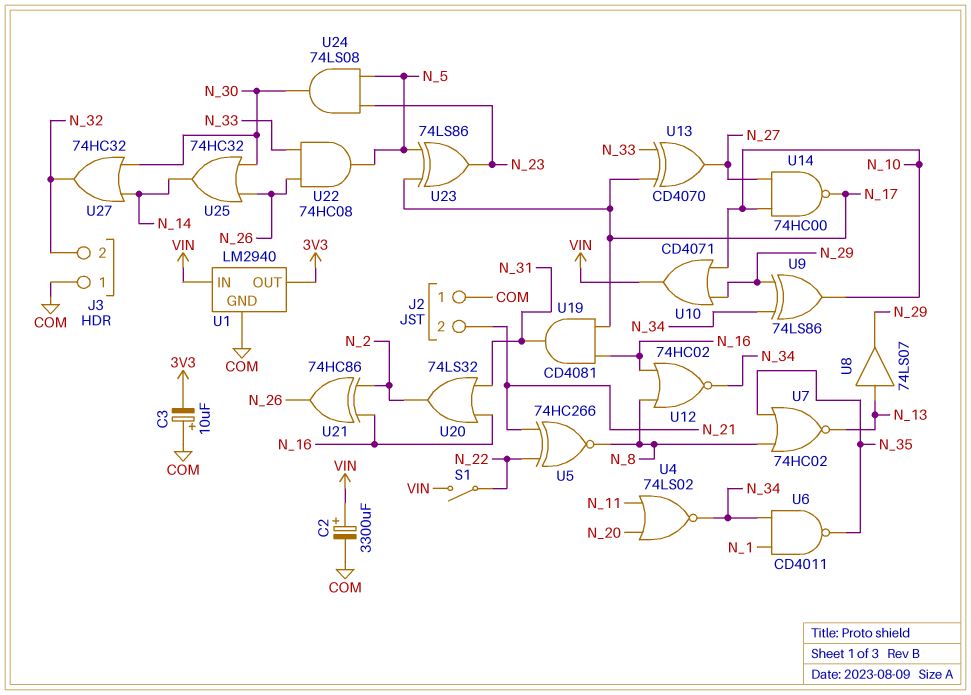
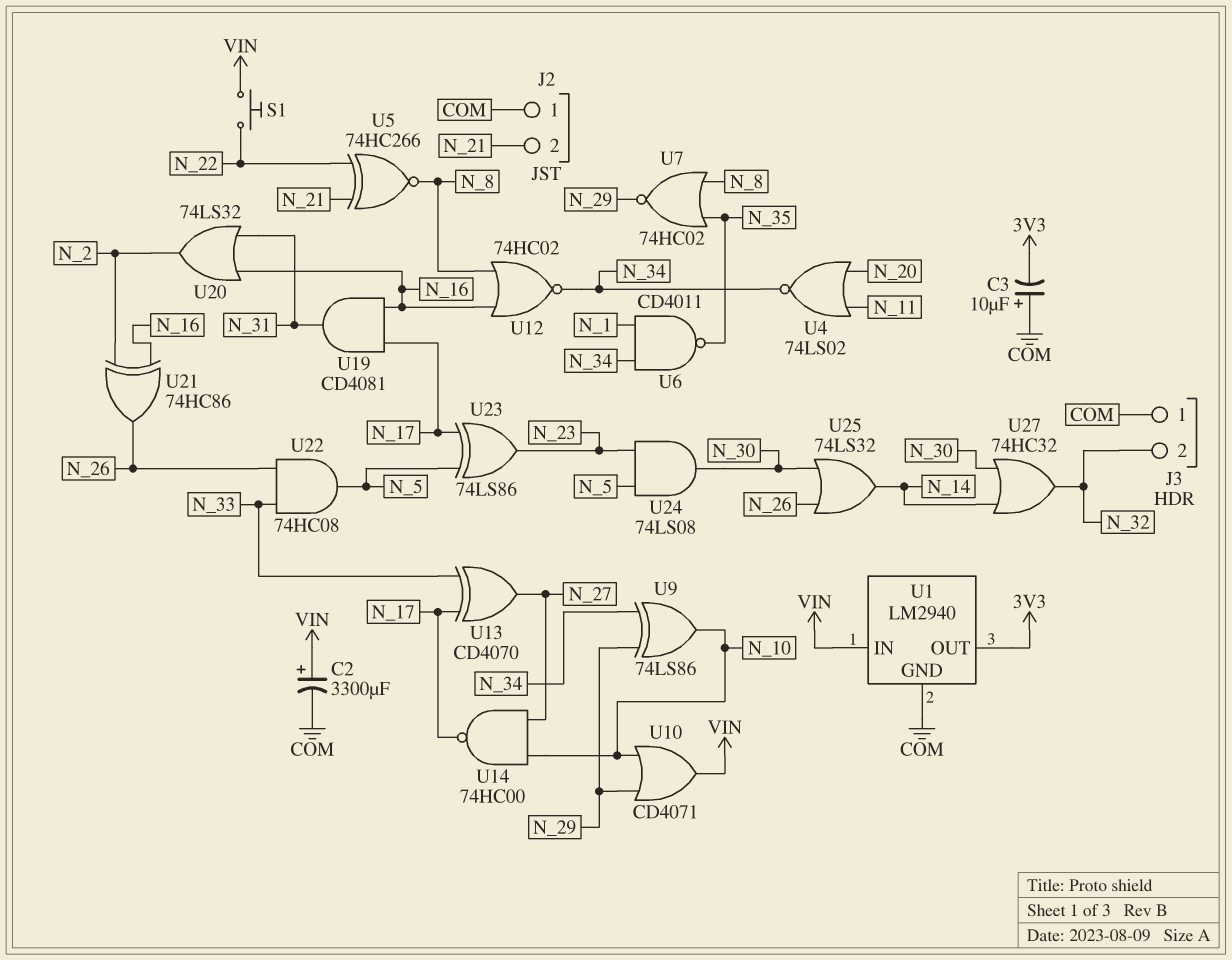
S1: switch (N_22, VIN) -> button (N_22, VIN)
U7: NOR 74HC02 (in N_8, in N_35, out N_13) -> NOR 74HC02 (in N_8, in N_35, out N_29)
U8: buffer 74LS07 (in N_13, out N_29) -> none
U25: OR 74HC32 (in N_26, in N_30, out N_14) -> OR 74LS32 (in N_26, in N_30, out N_14)

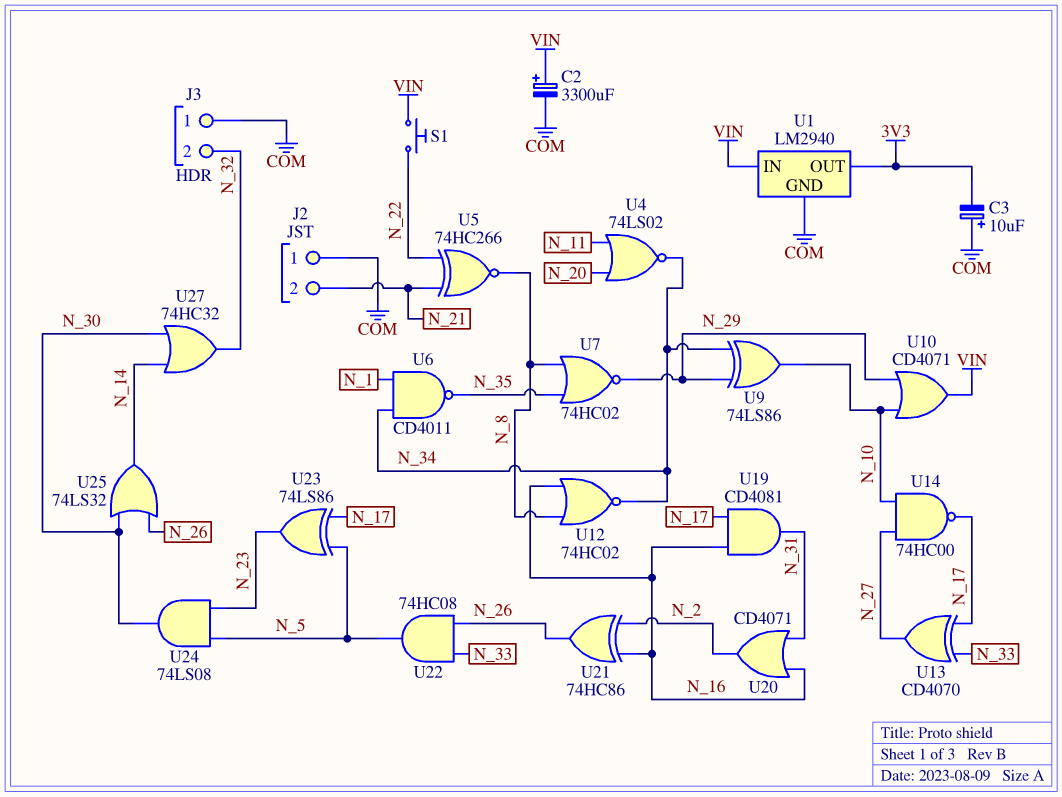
U20: OR 74LS32 (in N_16, in N_31, out N_2) -> OR CD4071 (in N_16, in N_31, out N_2)

